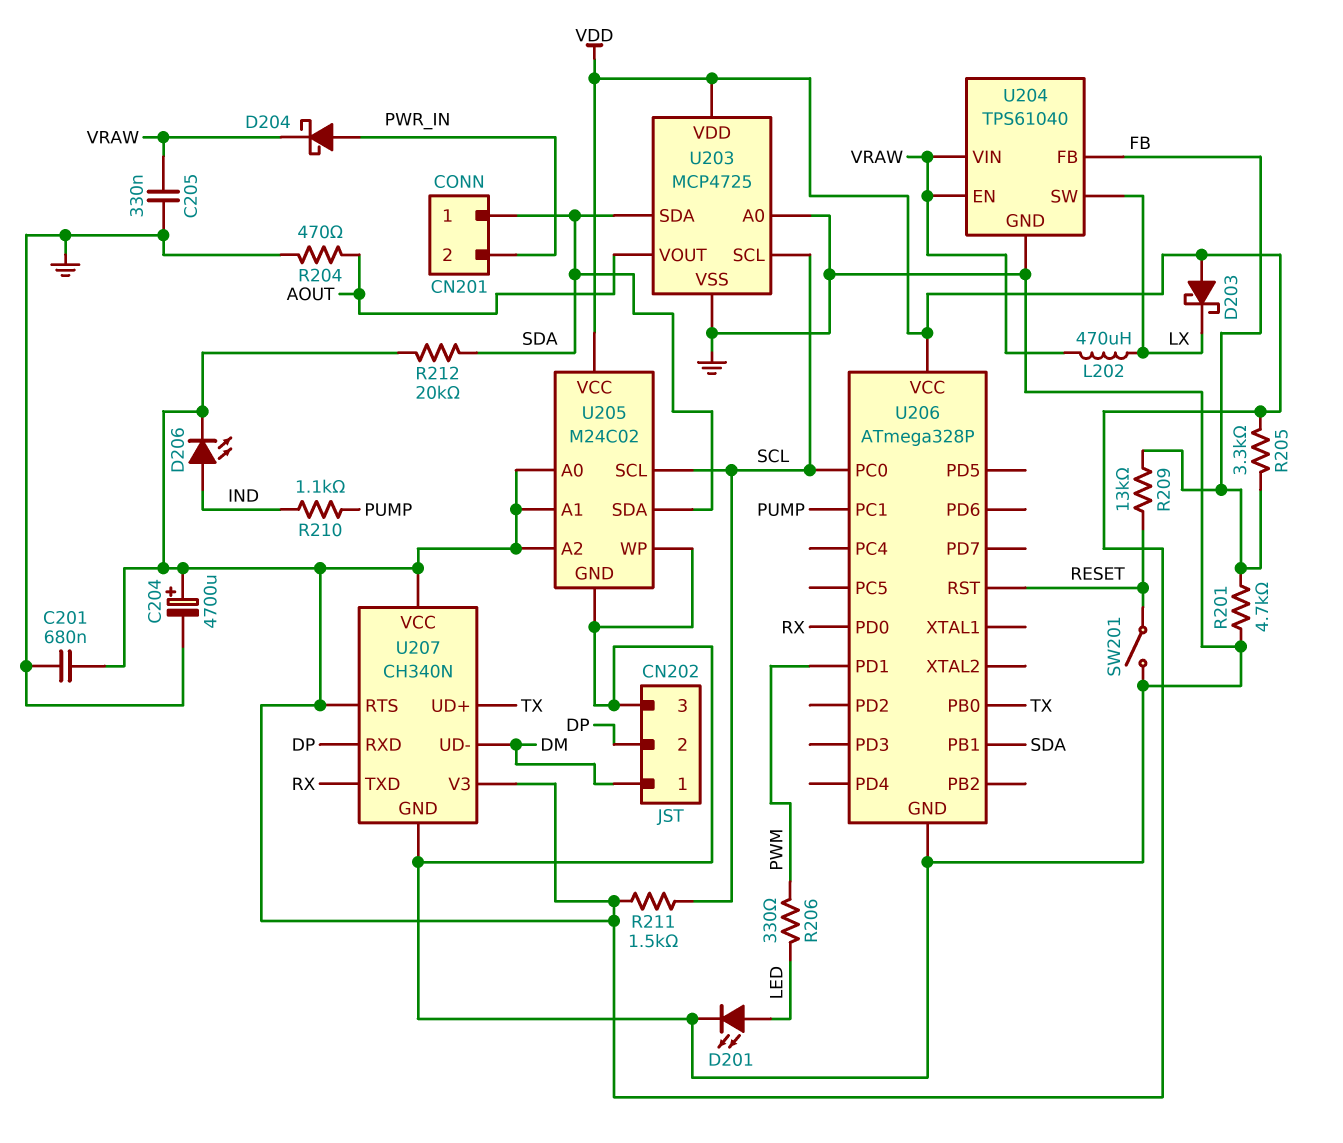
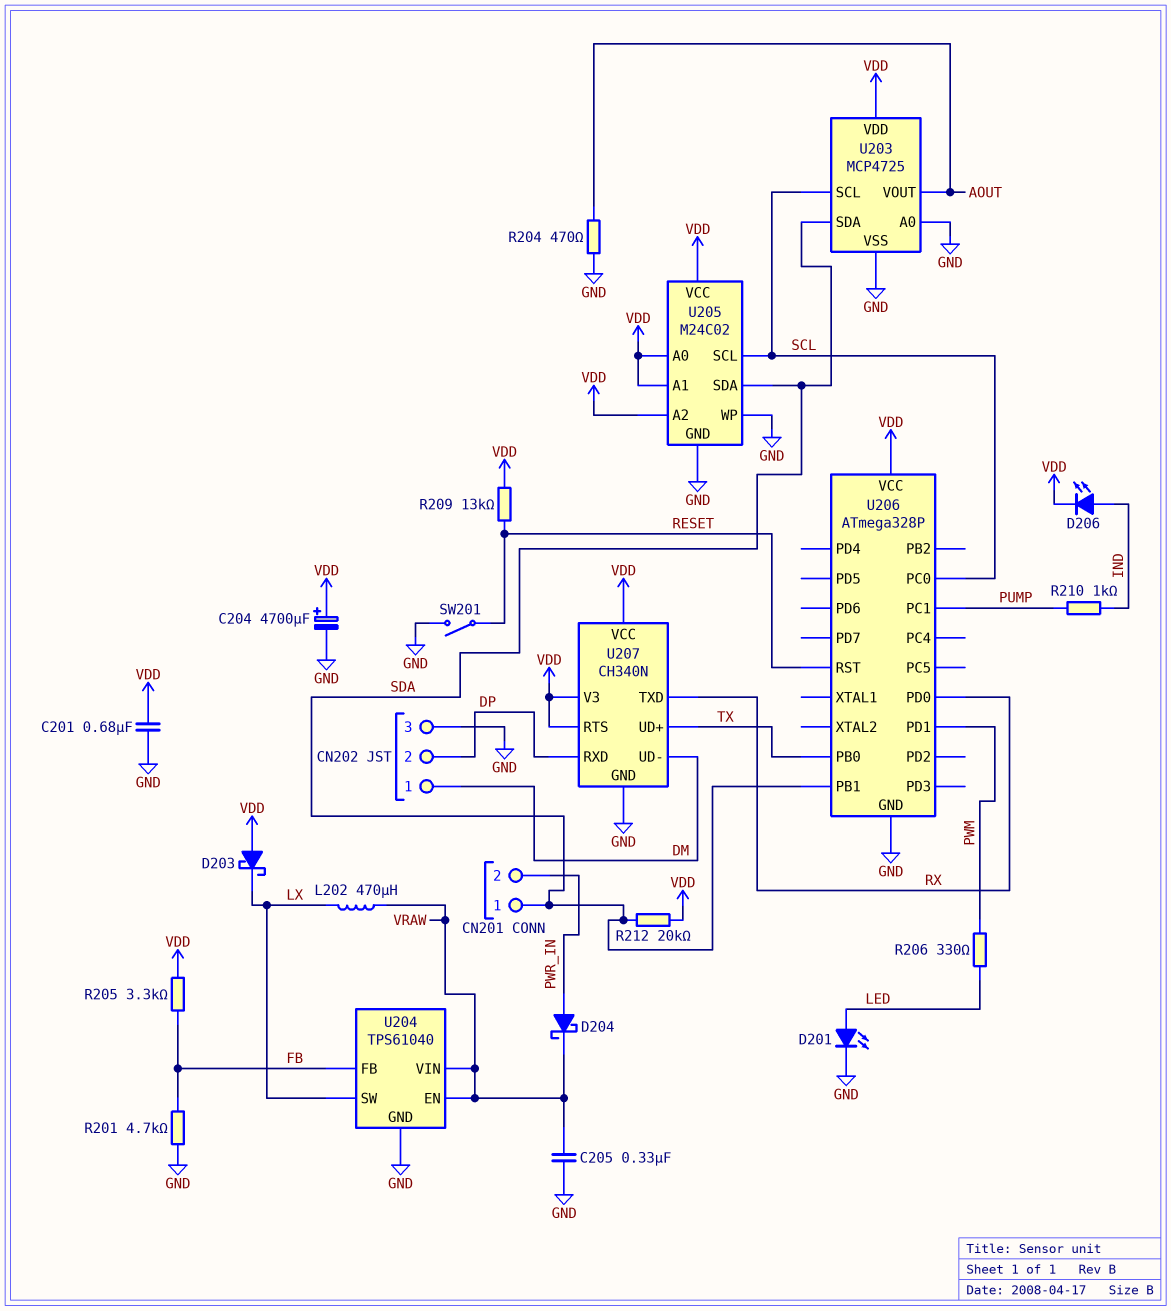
R209: 13k (FB, RESET) -> 13k (RESET, VDD)
R210: 1.1k (IND, PUMP) -> 1k (IND, PUMP)
R211: 1.5k (SCL, VDD) -> none

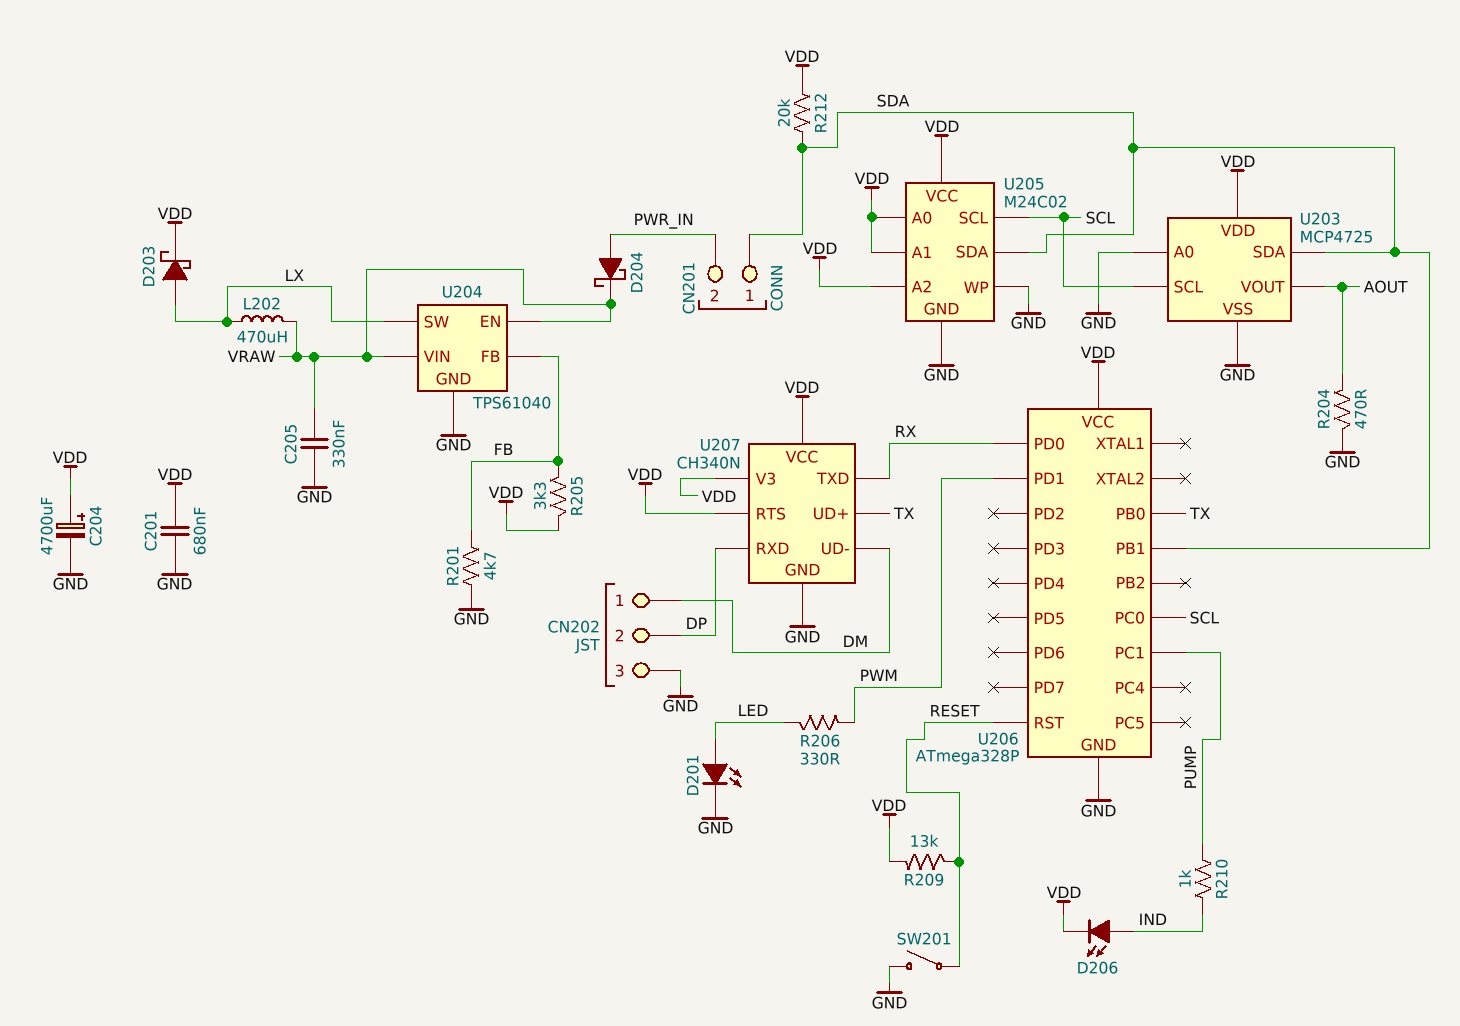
D203: schottky (A VDD, K LX) -> schottky (A LX, K VDD)

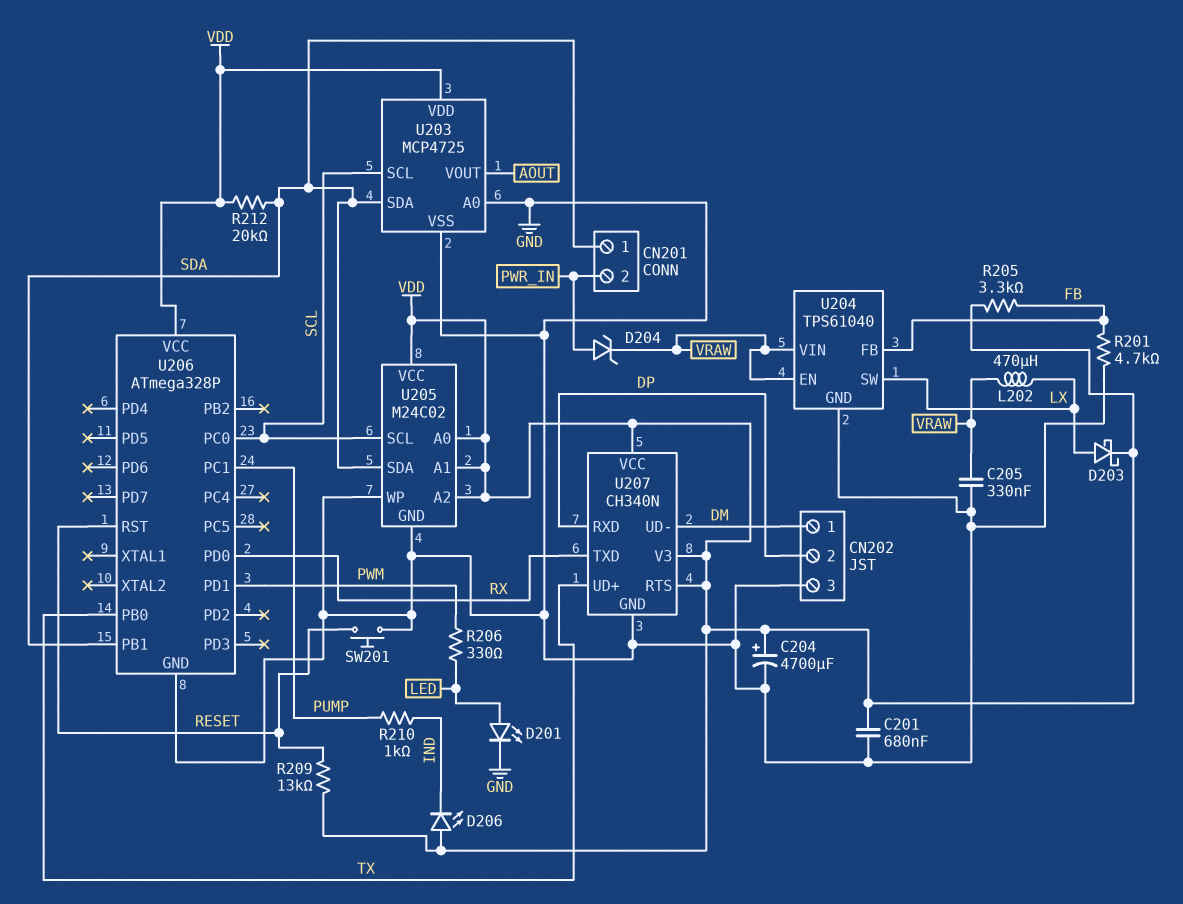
D204: schottky (A PWR_IN, K VRAW) -> zener (A PWR_IN, K VRAW)
D206: LED (A IND, K VDD) -> LED (A VDD, K IND)
R204: 470 (AOUT, GND) -> none
SW201: switch (GND, RESET) -> button (GND, RESET)

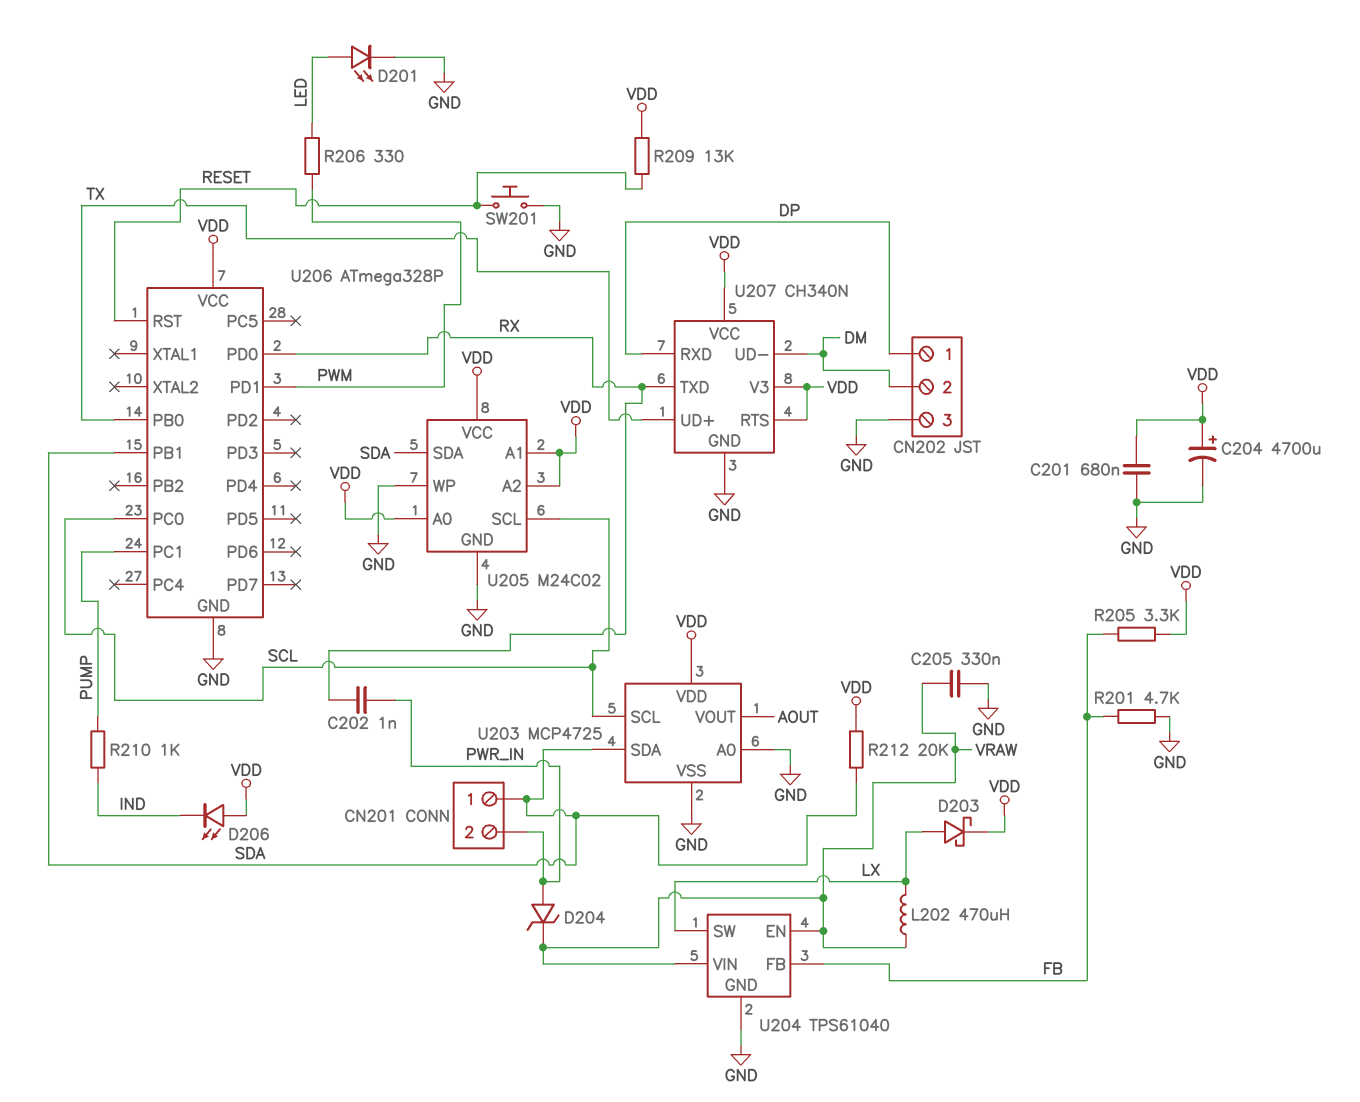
C202: none -> 1nF (PWR_IN, RX)
CN202 pin 1: DM -> DP
CN202 pin 2: DP -> DM

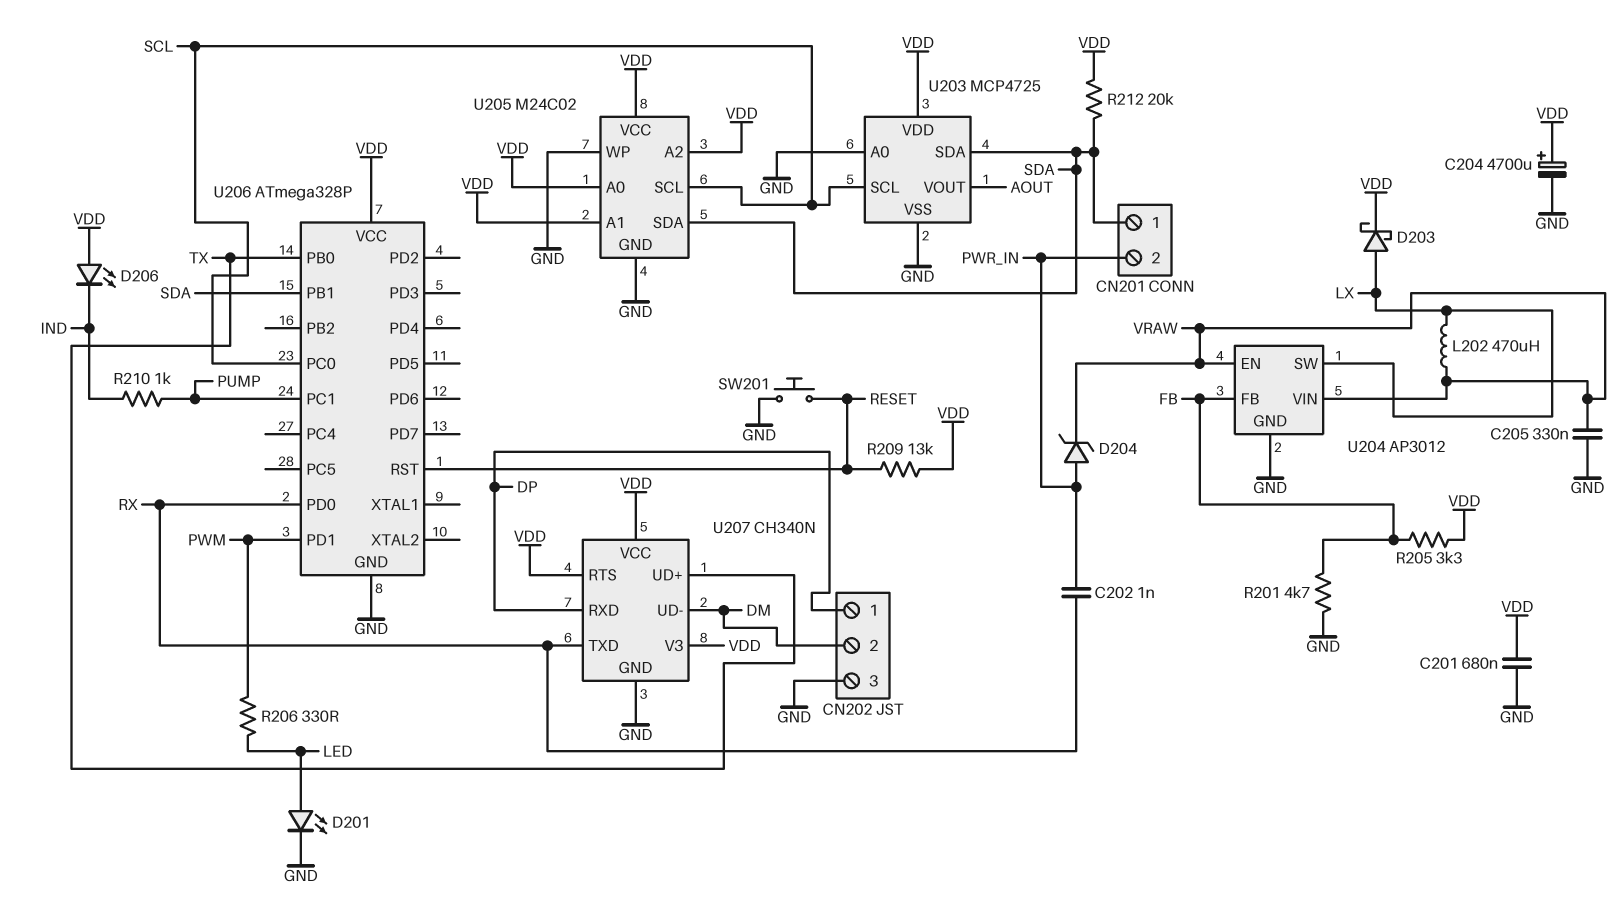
U204: TPS61040 -> AP3012

